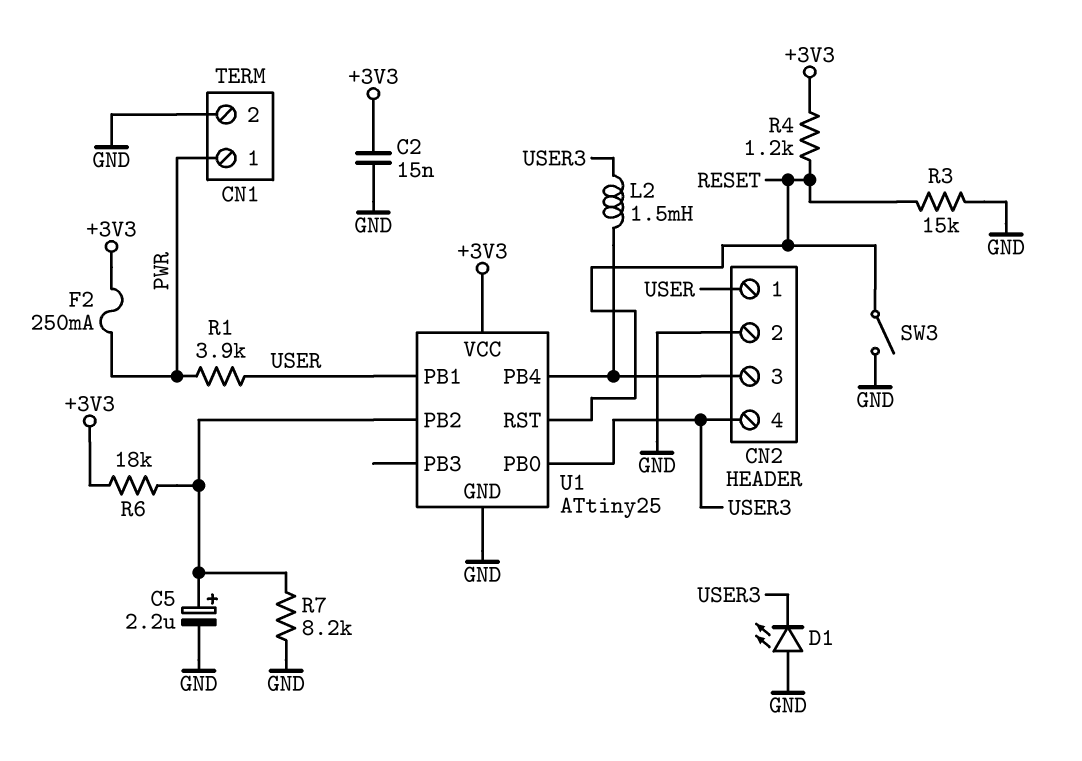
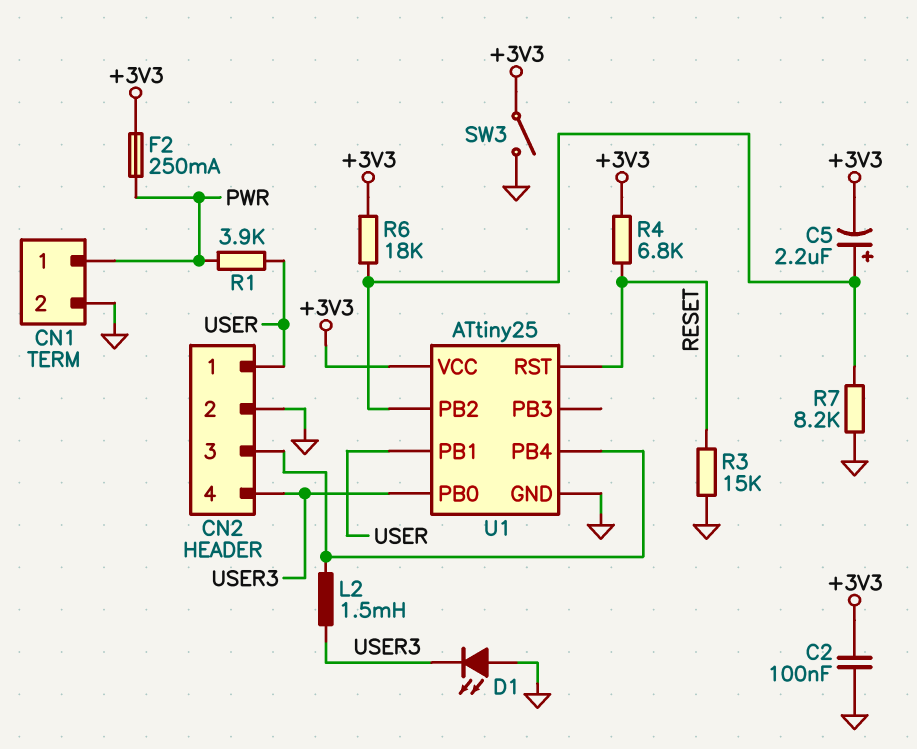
C2: 15nF (+3V3, GND) -> 100nF (+3V3, GND)
C5: 2.2uF (plus U1/PB2, minus GND) -> 2.2uF (plus U1/PB2, minus +3V3)
R4: 1.2k (+3V3, RESET) -> 6.8k (+3V3, RESET)
SW3: switch (GND, RESET) -> switch (+3V3, GND)

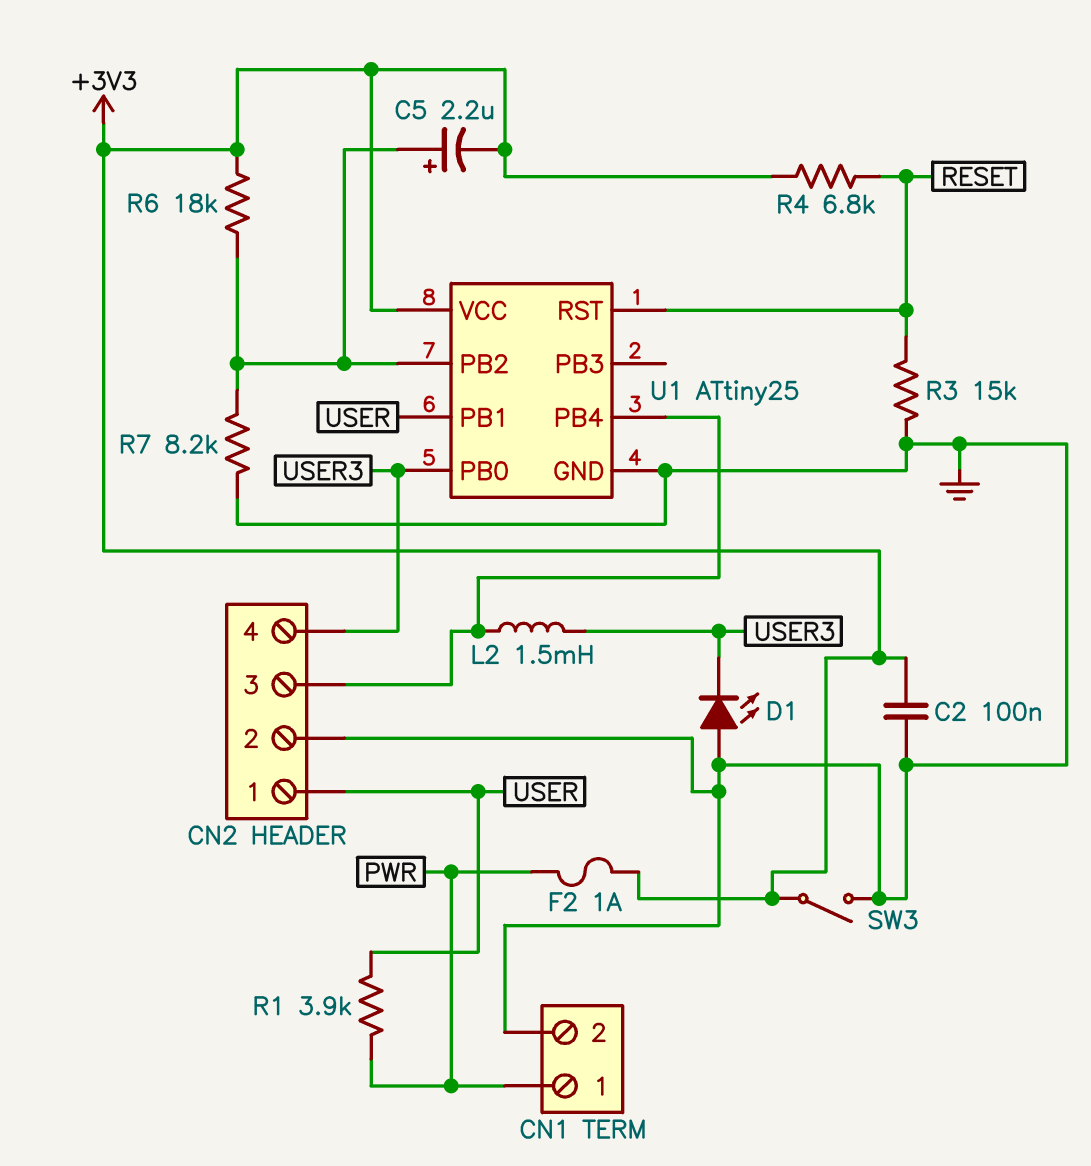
F2: 250mA (+3V3, PWR) -> 1A (+3V3, PWR)

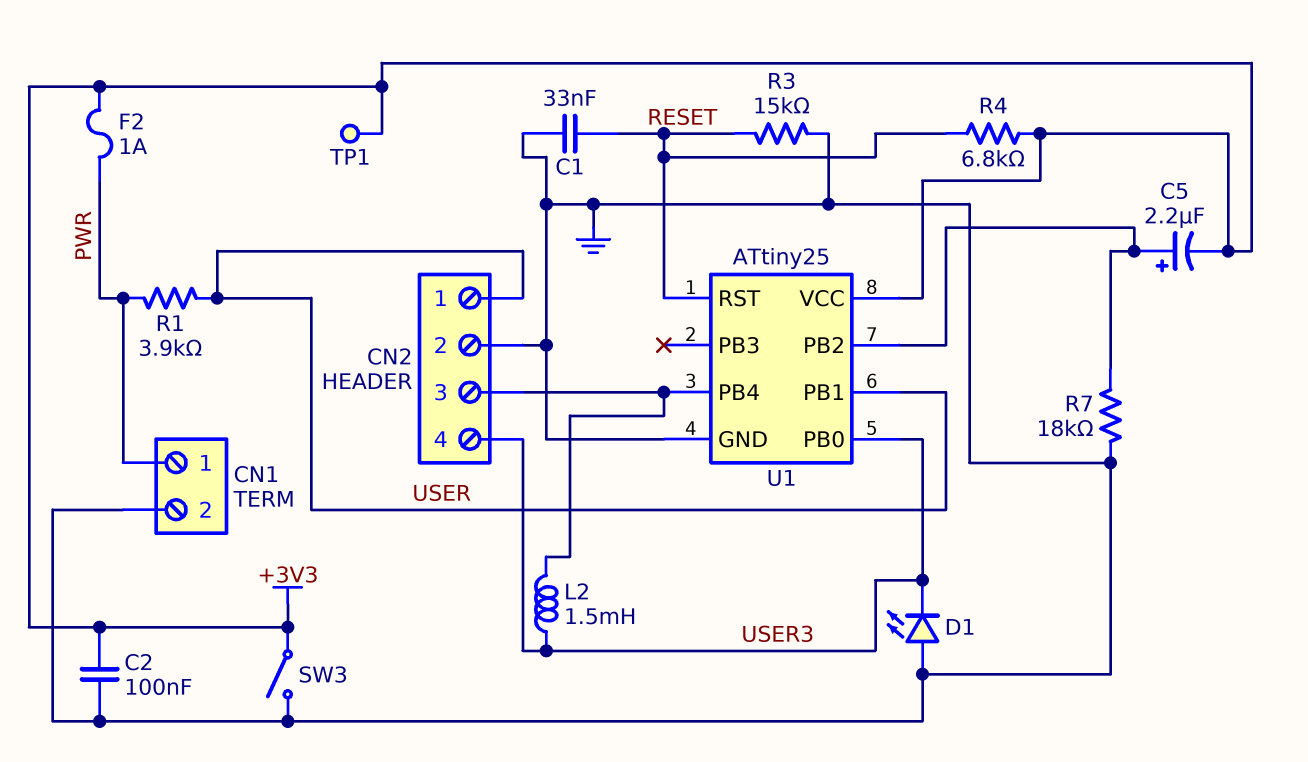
C1: none -> 33nF (GND, RESET)
R6: 18k (+3V3, U1/PB2) -> none
R7: 8.2k (GND, U1/PB2) -> 18k (GND, U1/PB2)
TP1: none -> test point (+3V3)

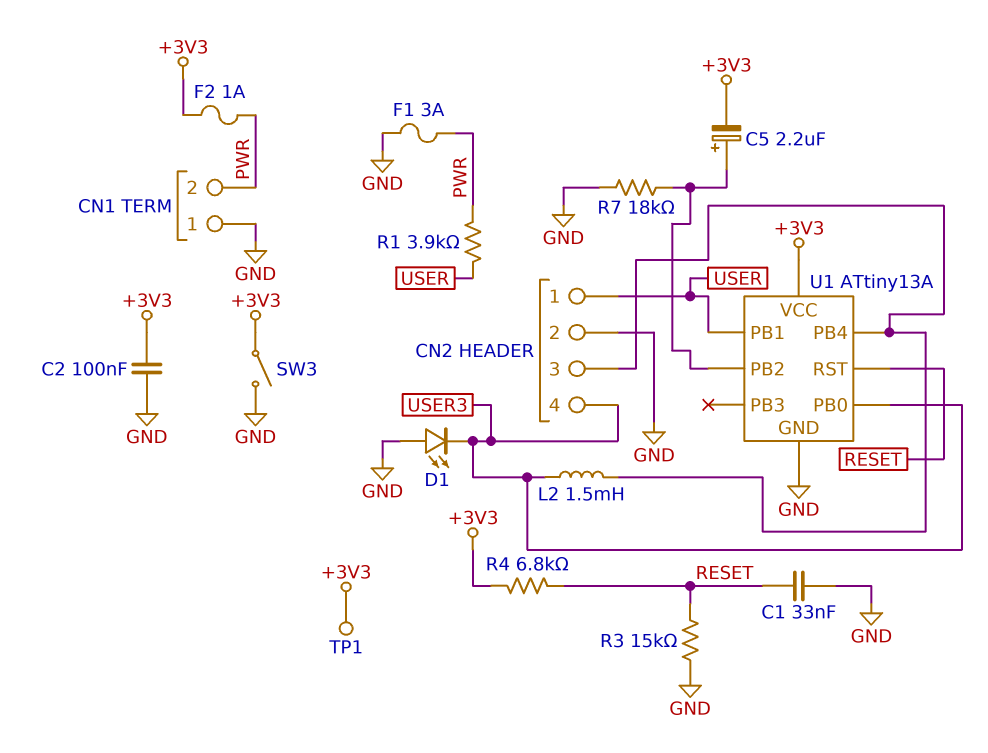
CN1 pin 1: PWR -> GND
CN1 pin 2: GND -> PWR
F1: none -> 3A (GND, PWR)
U1: ATtiny25 -> ATtiny13A

